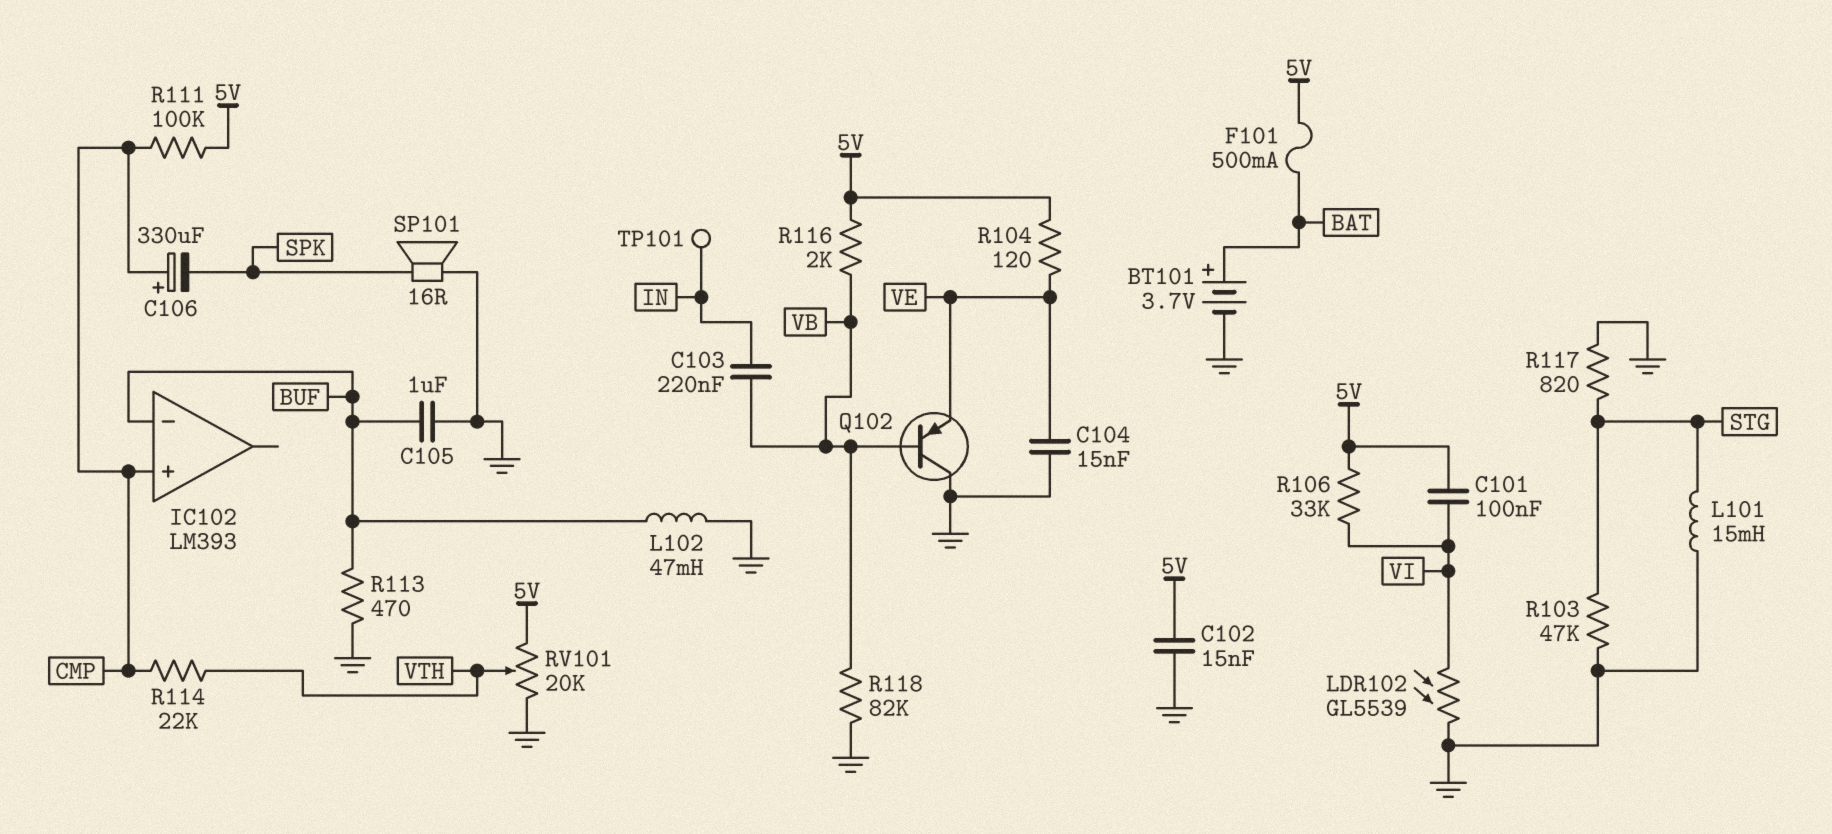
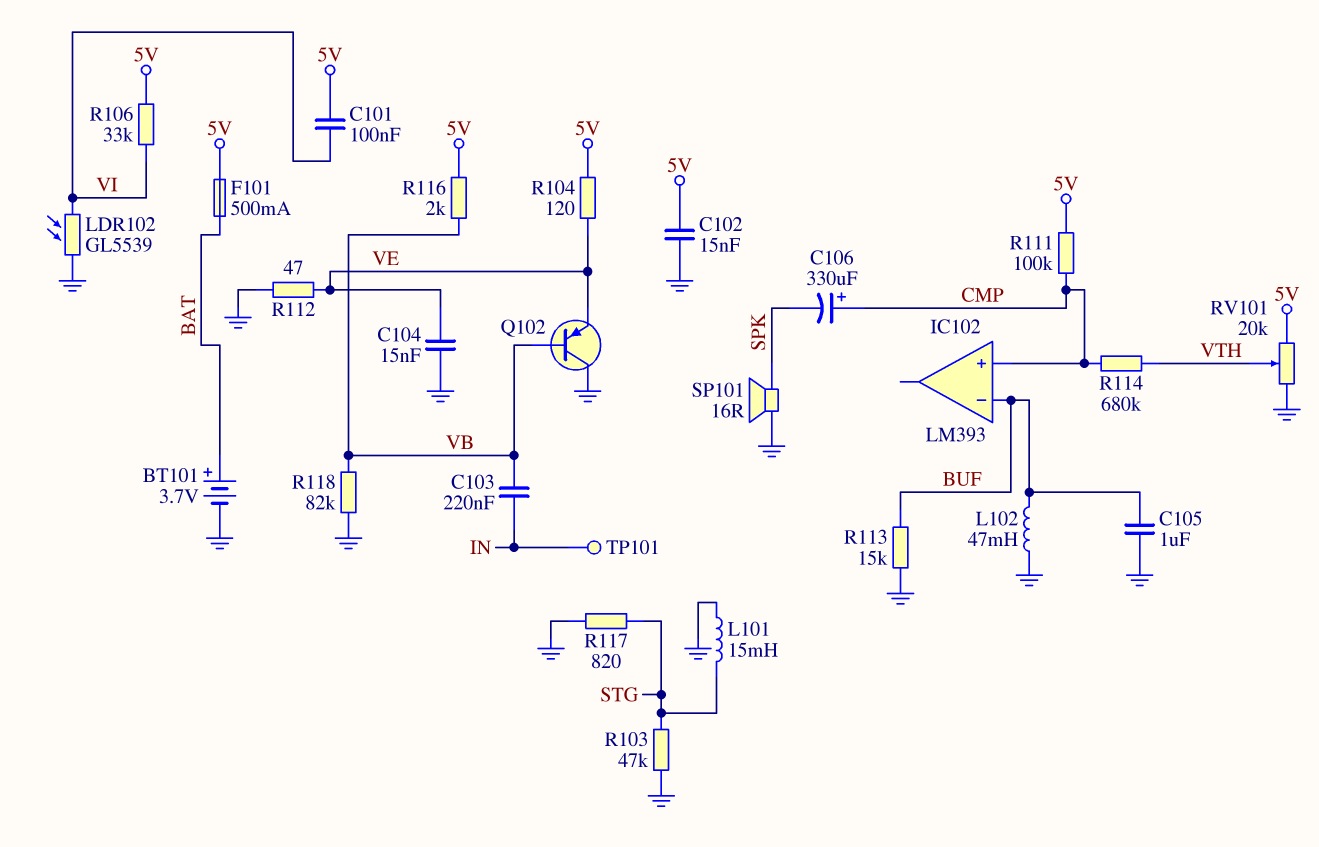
R112: none -> 47 (GND, VE)
R113: 470 (BUF, GND) -> 15k (BUF, GND)
R114: 22k (CMP, VTH) -> 680k (CMP, VTH)

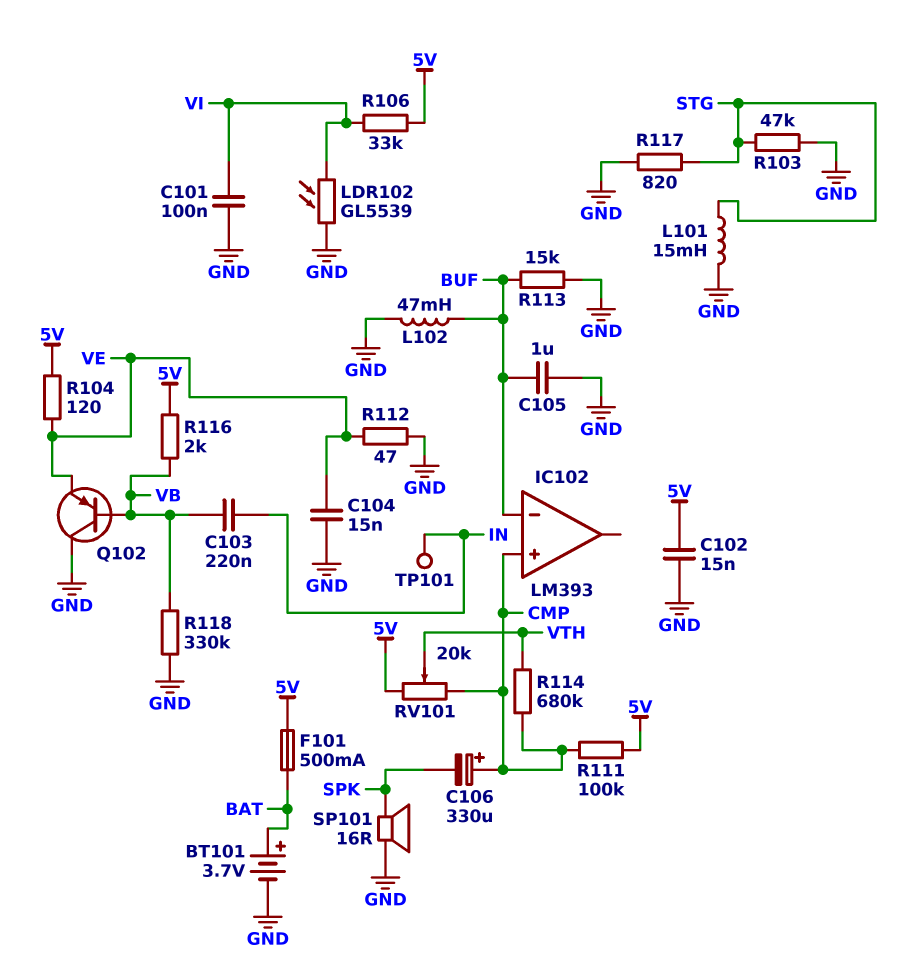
C101: 100nF (5V, VI) -> 100nF (GND, VI)
R118: 82k (GND, VB) -> 330k (GND, VB)
RV101: 20k (5V, GND, wiper VTH) -> 20k (5V, CMP, wiper VTH)

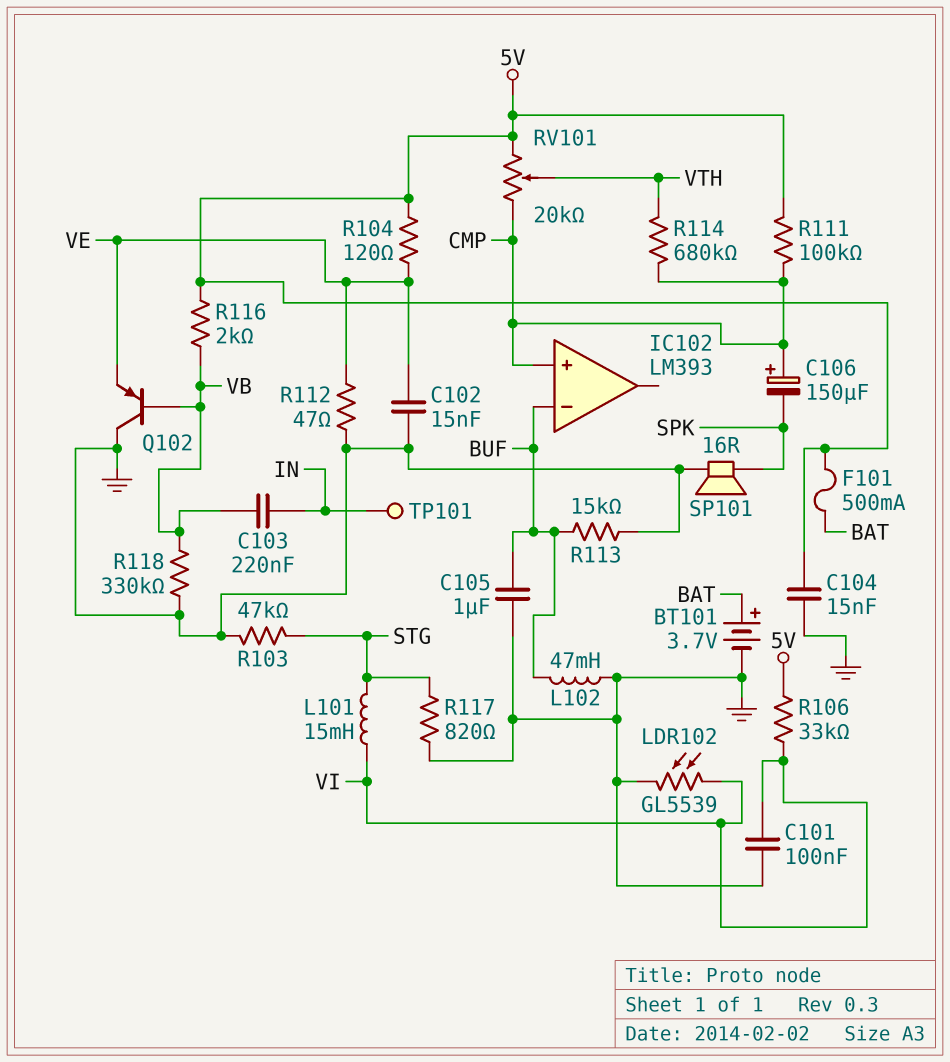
C102: 15nF (5V, GND) -> 15nF (GND, VE)
C104: 15nF (GND, VE) -> 15nF (5V, GND)
C106: 330uF (plus CMP, minus SPK) -> 150uF (plus CMP, minus SPK)
L101: 15mH (GND, STG) -> 15mH (STG, VI)

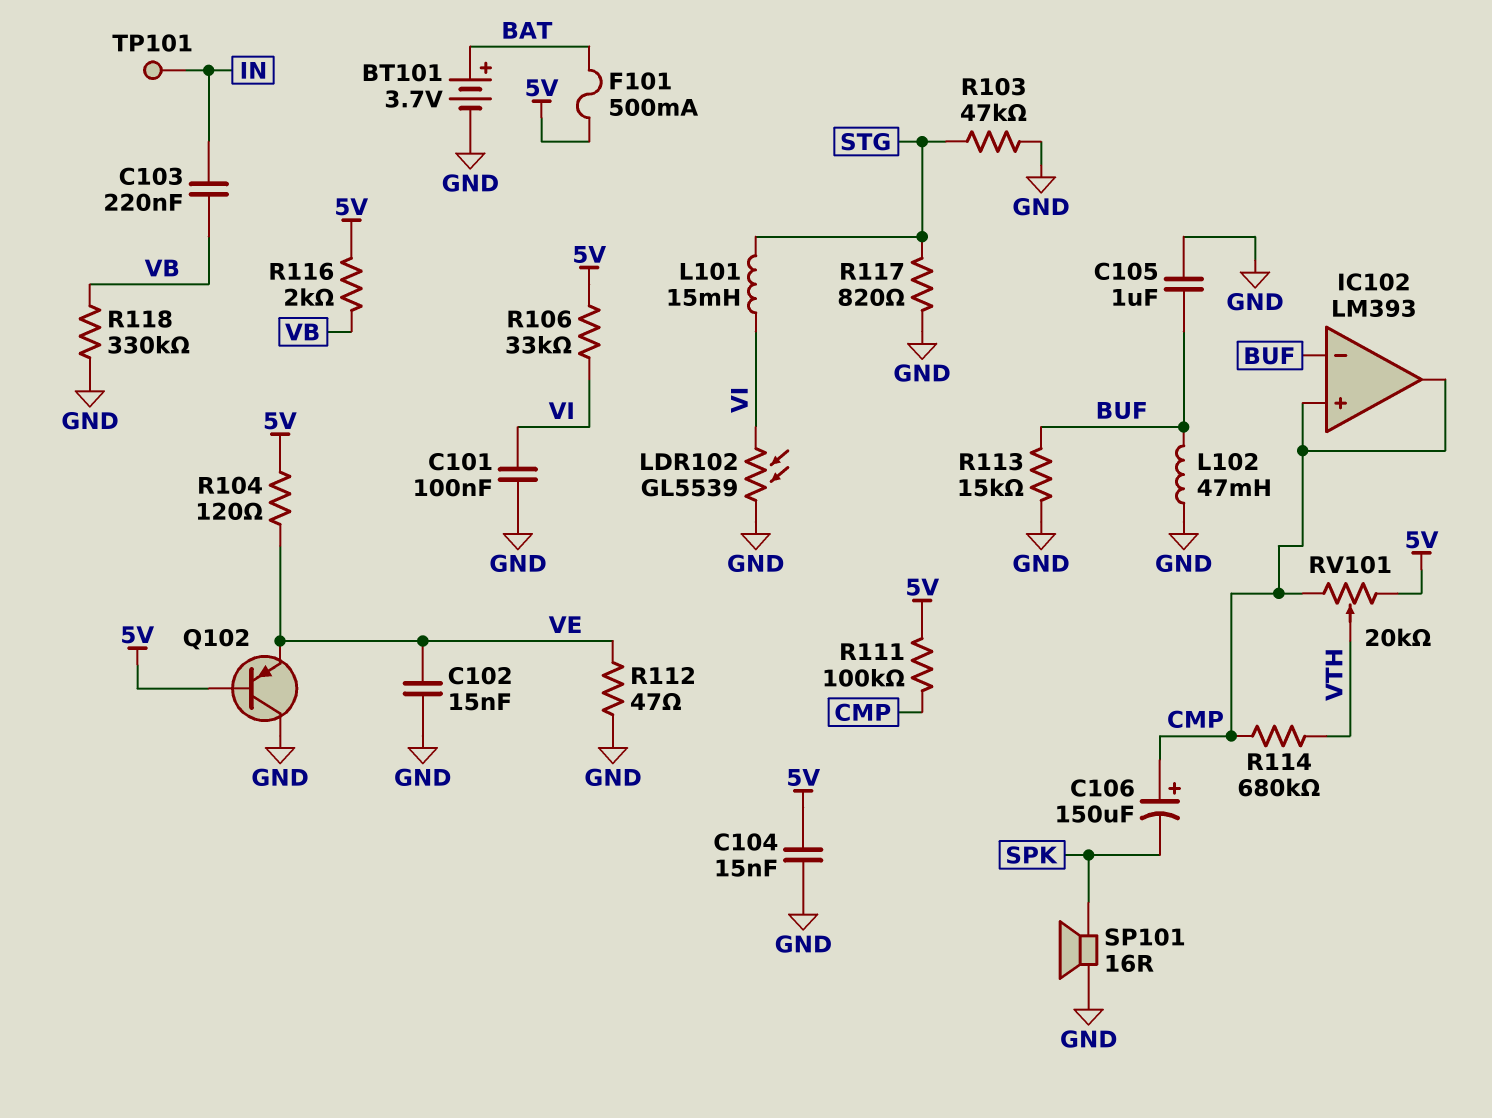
IC102 pin out: none -> CMP
Q102: PNP (B VB, C GND, E VE) -> PNP (B 5V, C GND, E VE)

